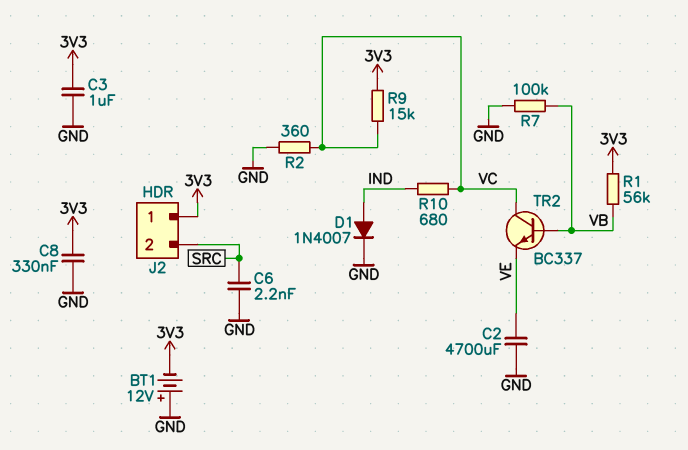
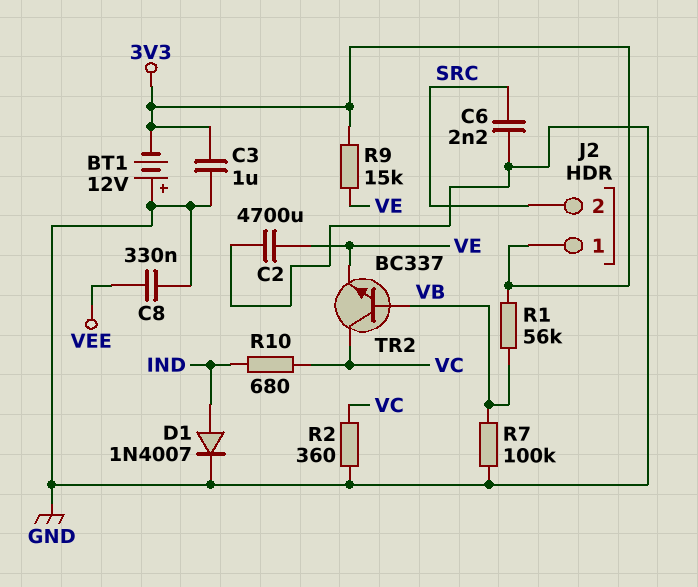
C8: 330nF (3V3, GND) -> 330nF (GND, VEE)
R9: 15k (3V3, VC) -> 15k (3V3, VE)

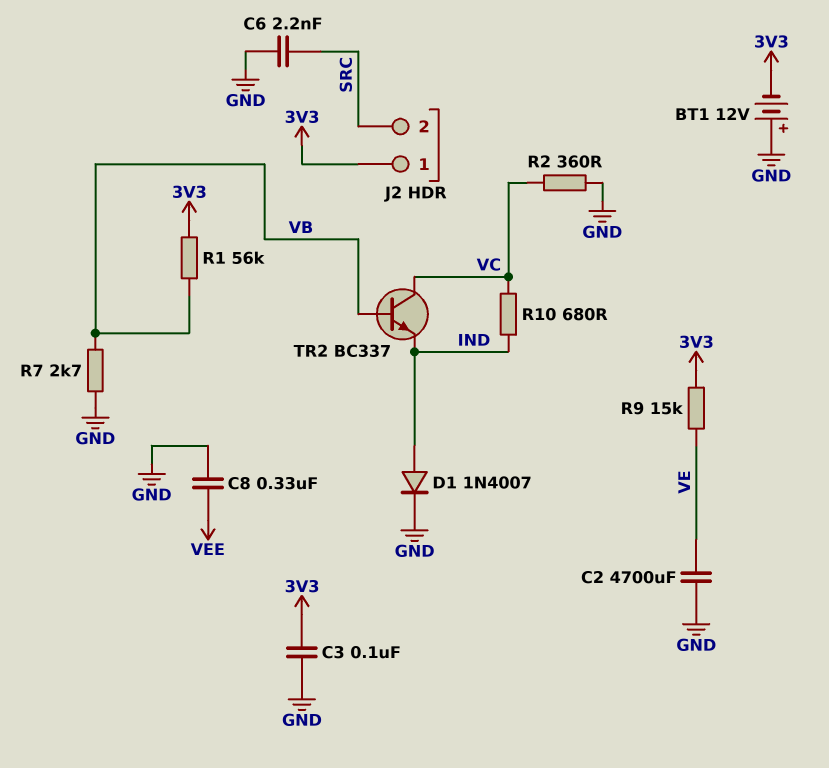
C3: 1uF (3V3, GND) -> 100nF (3V3, GND)
R7: 100k (GND, VB) -> 2.7k (GND, VB)
TR2: NPN BC337 (B VB, C VC, E VE) -> NPN BC337 (B VB, C VC, E IND)

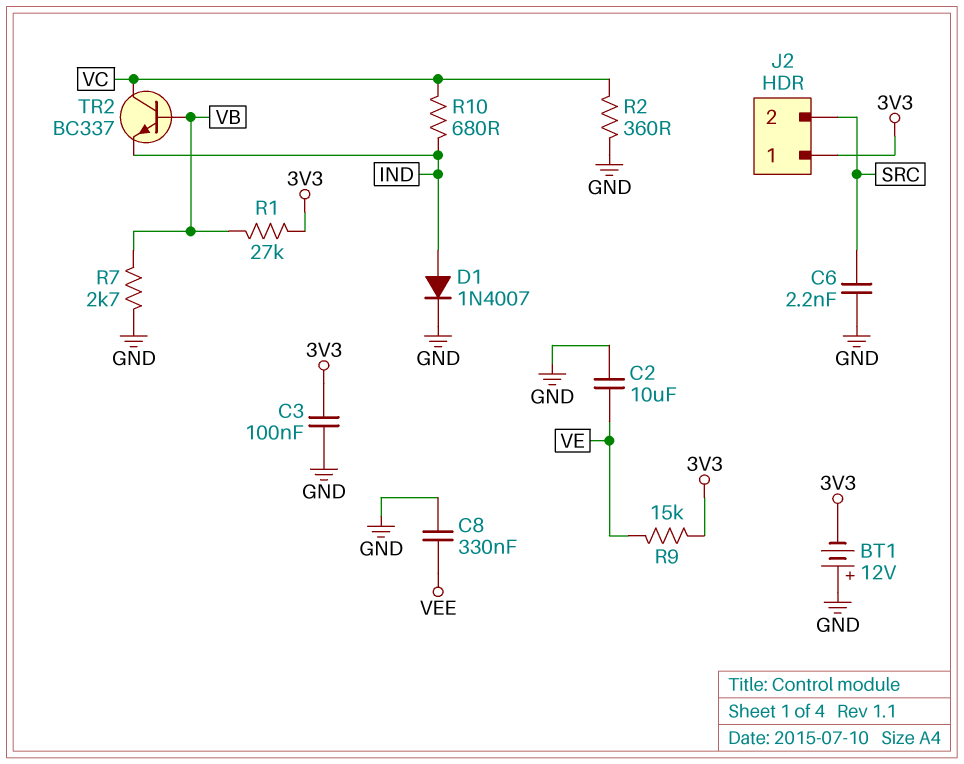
C2: 4700uF (GND, VE) -> 10uF (GND, VE)
R1: 56k (3V3, VB) -> 27k (3V3, VB)

